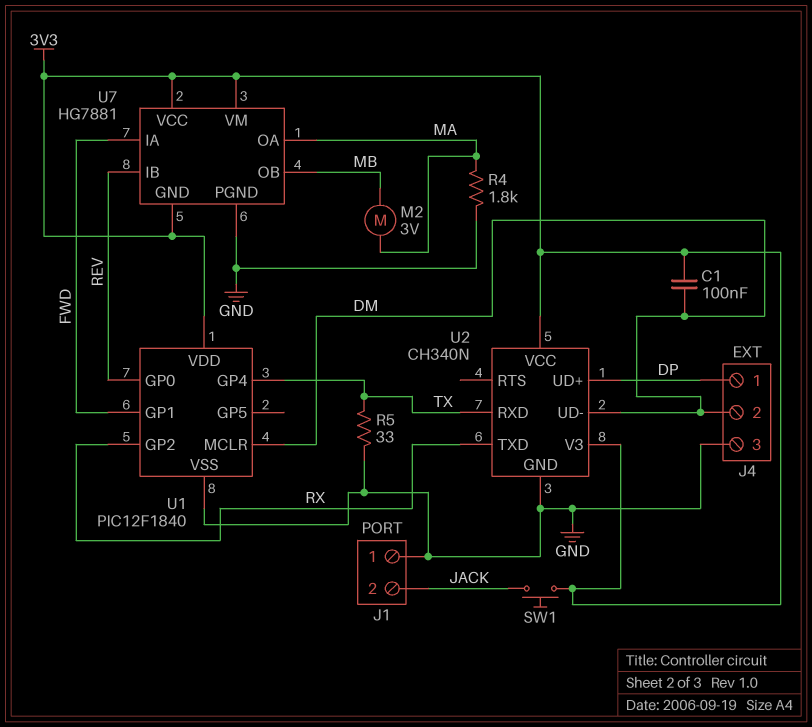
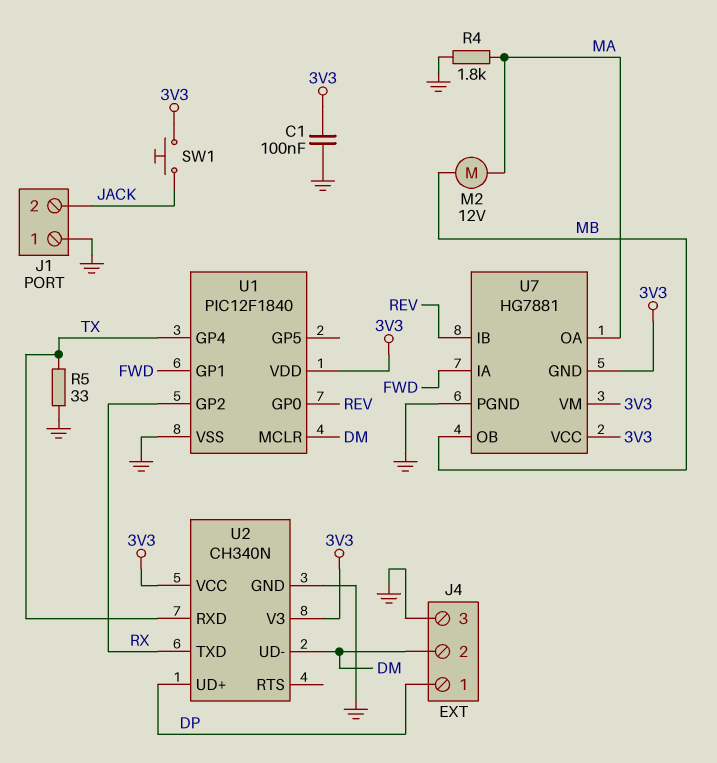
C1: 100nF (3V3, DM) -> 100nF (3V3, GND)
M2: motor 3V (MA, MB) -> motor 12V (MA, MB)

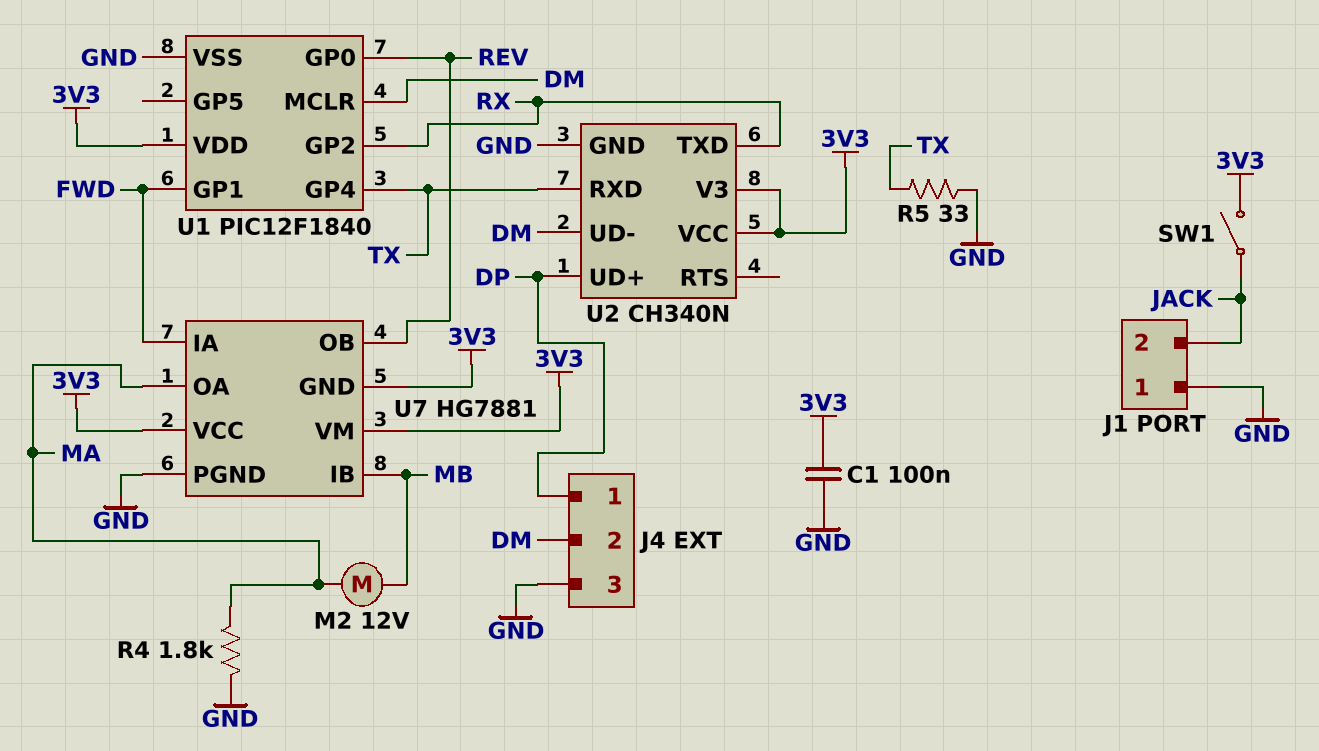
SW1: button (3V3, JACK) -> switch (3V3, JACK)
U7 pin IB: REV -> MB
U7 pin OB: MB -> REV

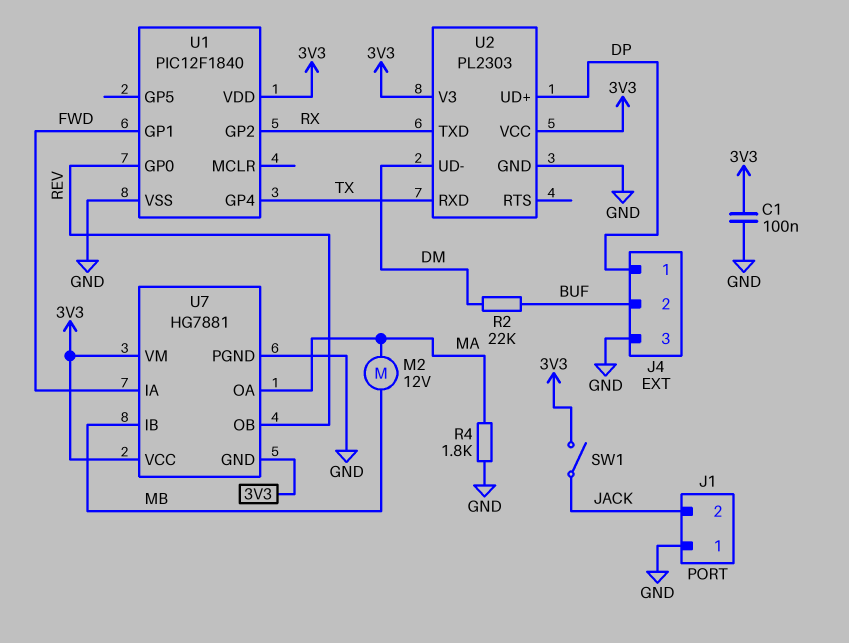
J4 pin 2: DM -> BUF
R2: none -> 22k (BUF, DM)
R5: 33 (GND, TX) -> none
U1 pin MCLR: DM -> none
U2: CH340N -> PL2303

